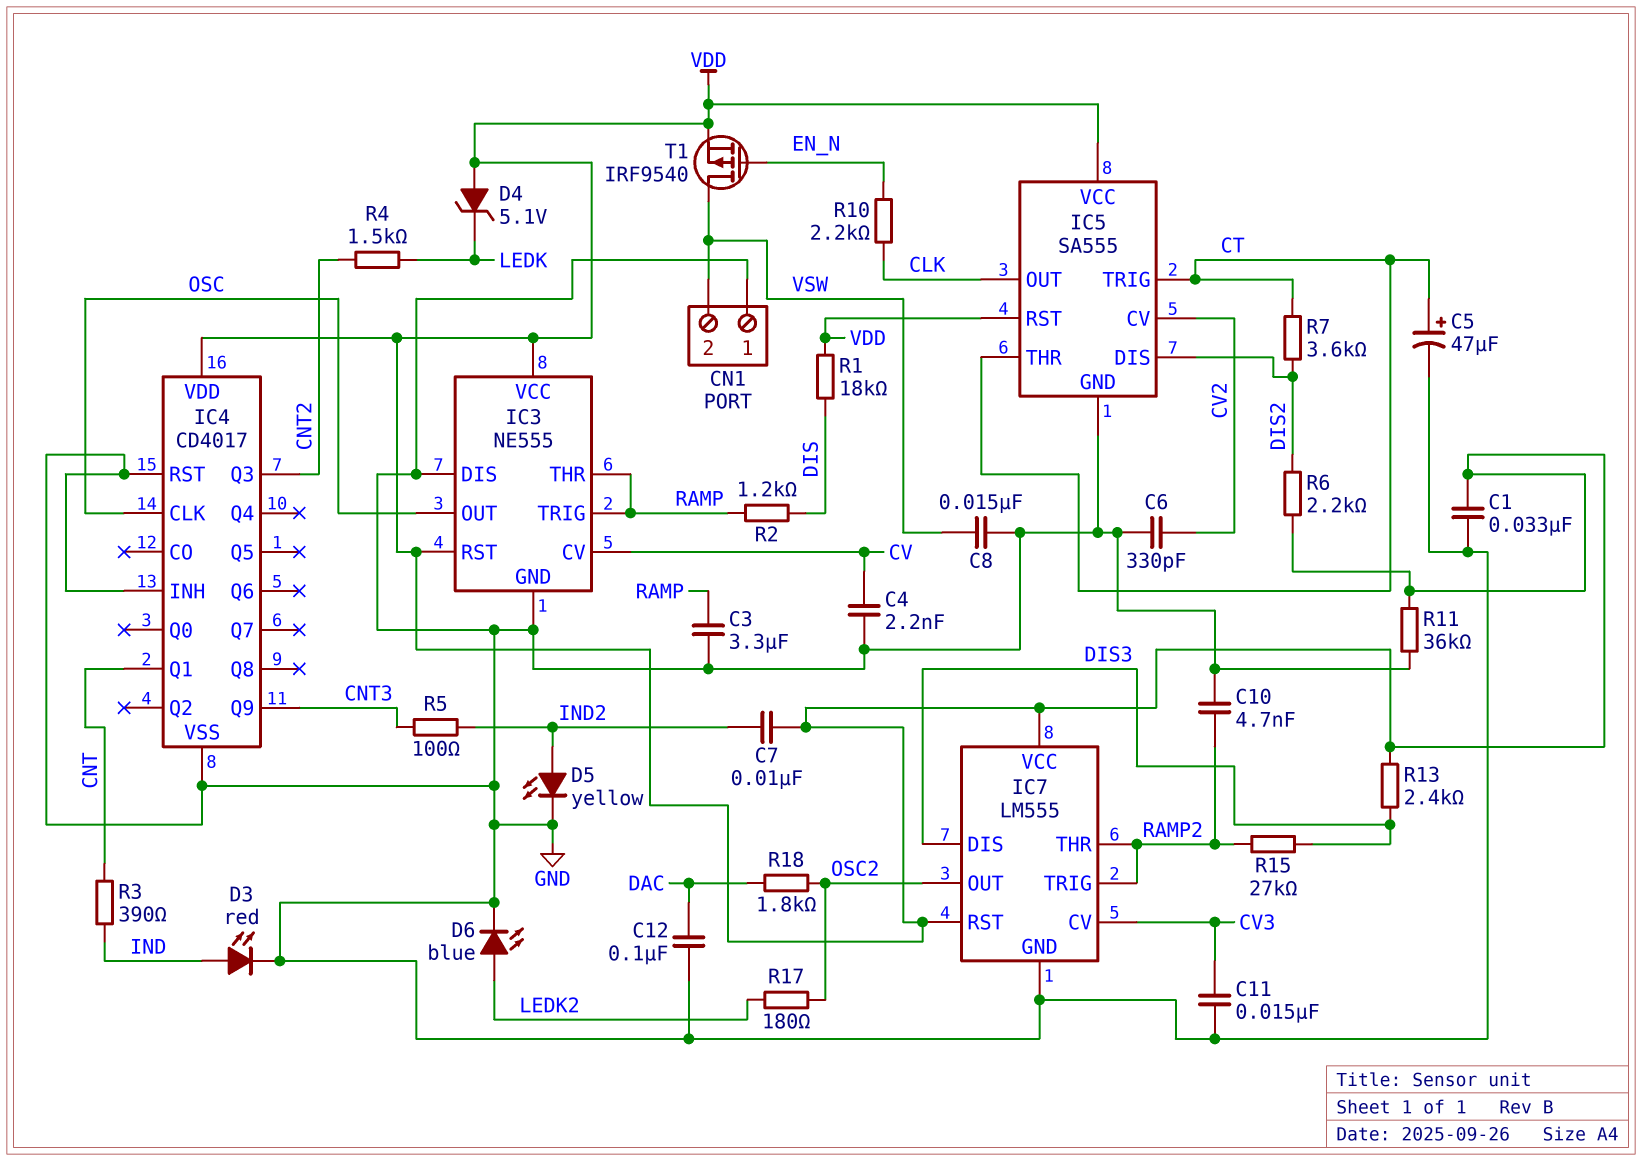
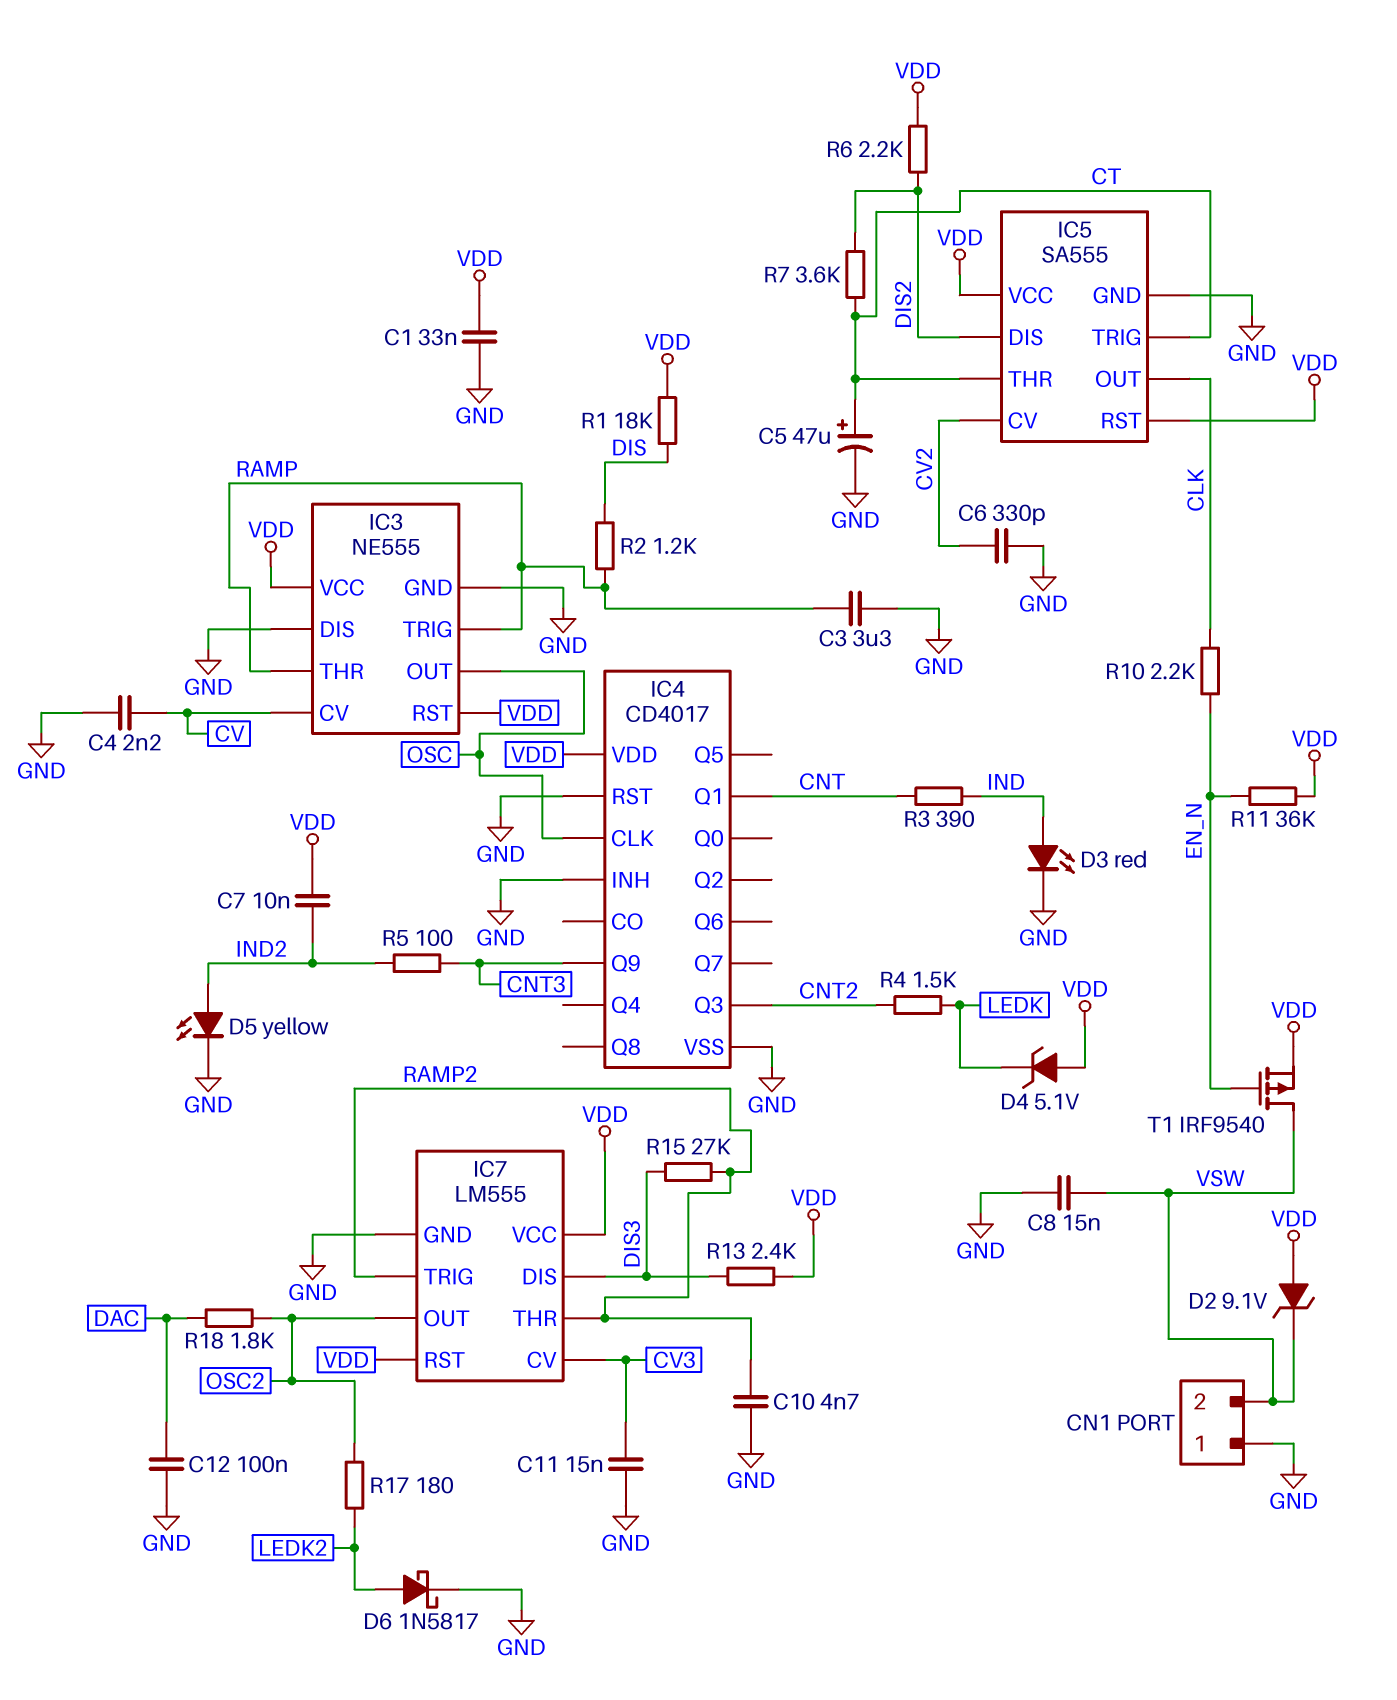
D2: none -> zener 9.1V (A VDD, K VSW)
D6: LED blue (A LEDK2, K GND) -> schottky 1N5817 (A LEDK2, K GND)
R11: 36k (GND, VDD) -> 36k (EN_N, VDD)

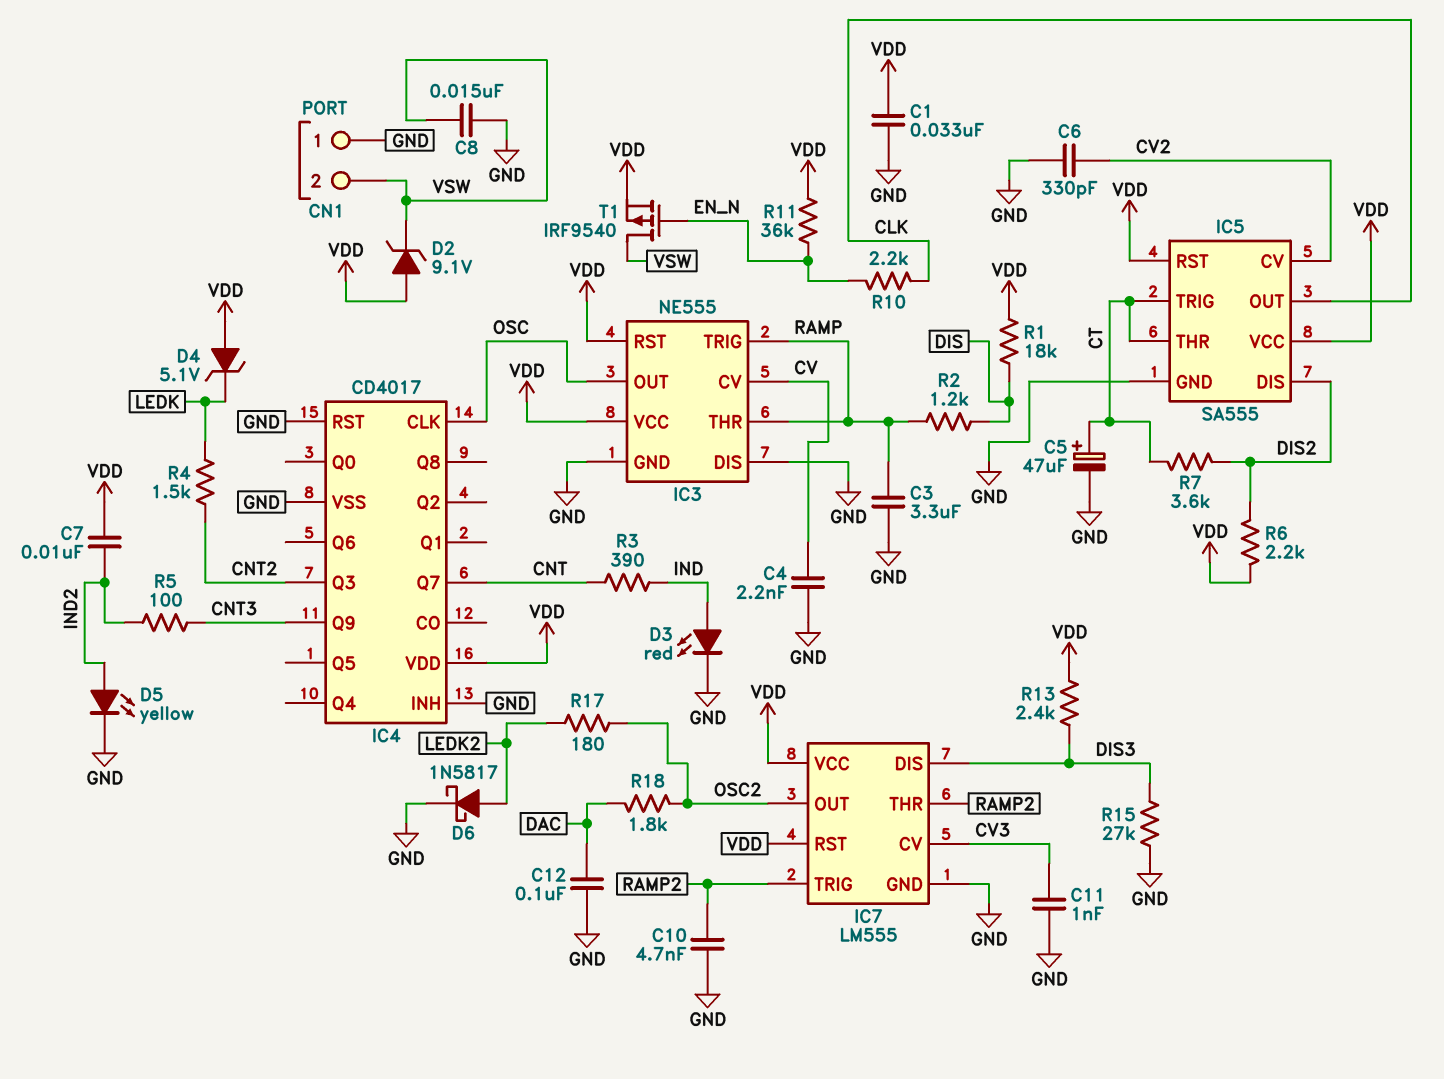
C11: 15nF (CV3, GND) -> 1nF (CV3, GND)
IC4 pin Q1: CNT -> none
IC4 pin Q7: none -> CNT
R15: 27k (DIS3, RAMP2) -> 27k (DIS3, GND)

